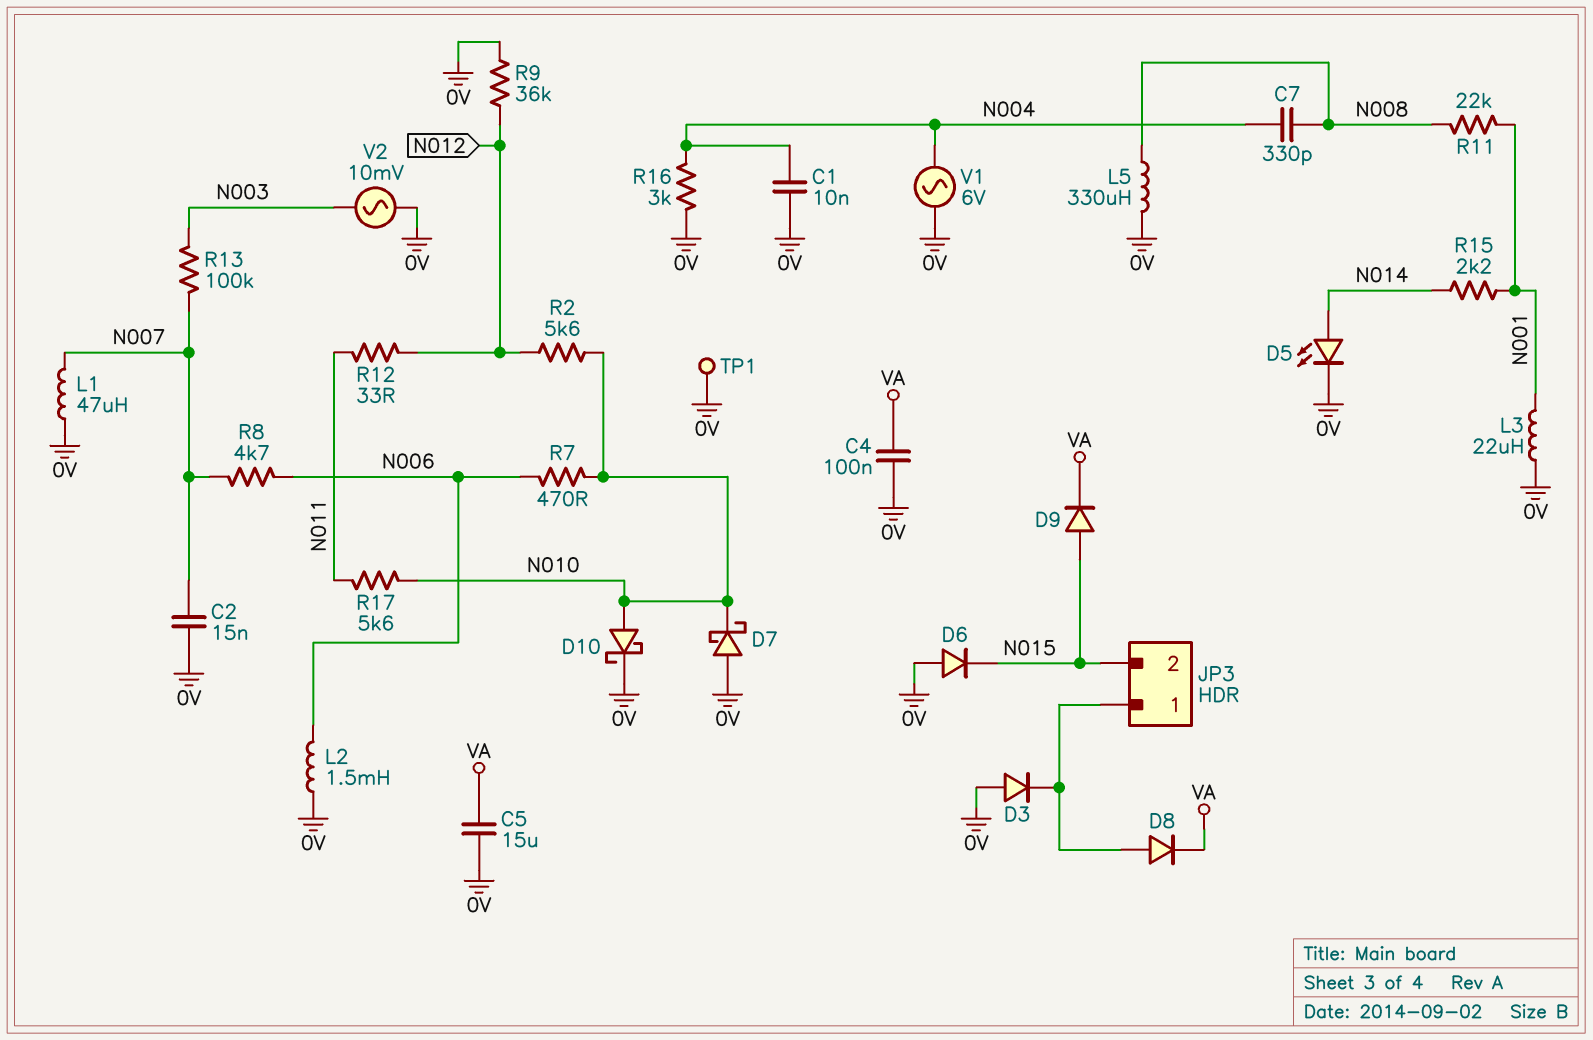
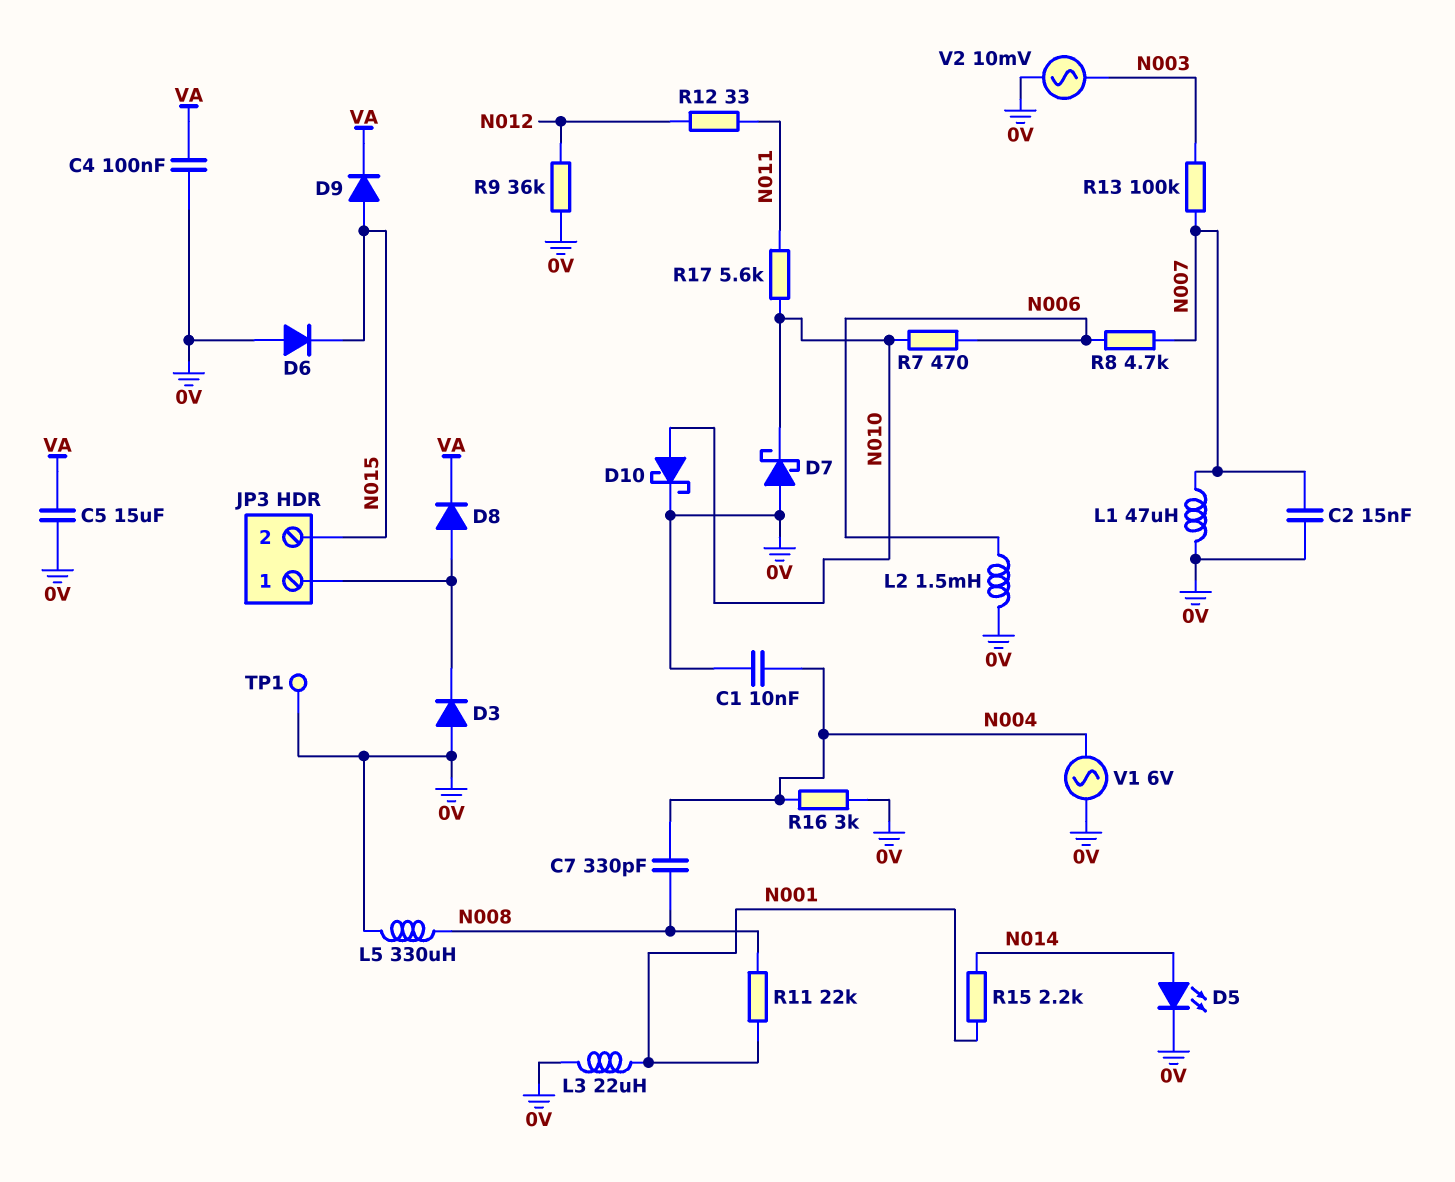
R2: 5.6k (N010, N012) -> none

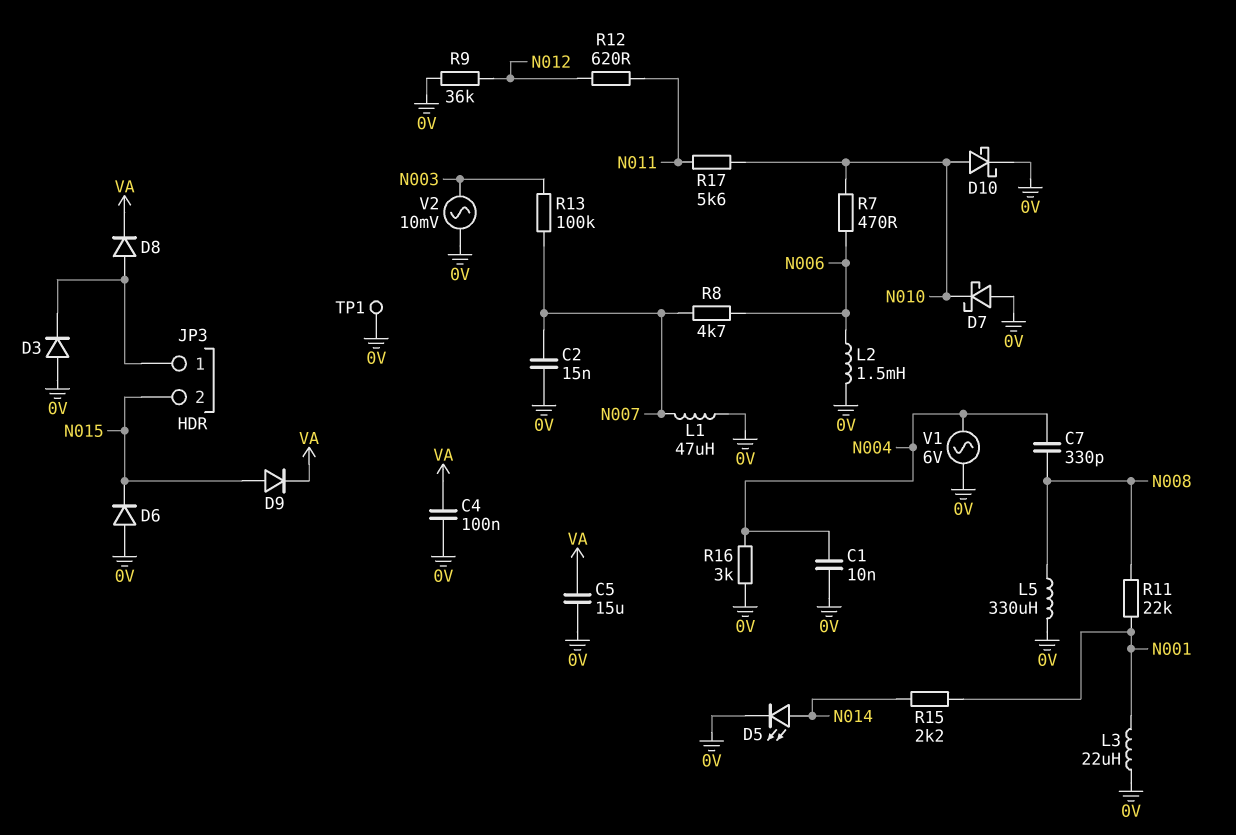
R12: 33 (N011, N012) -> 620 (N011, N012)

